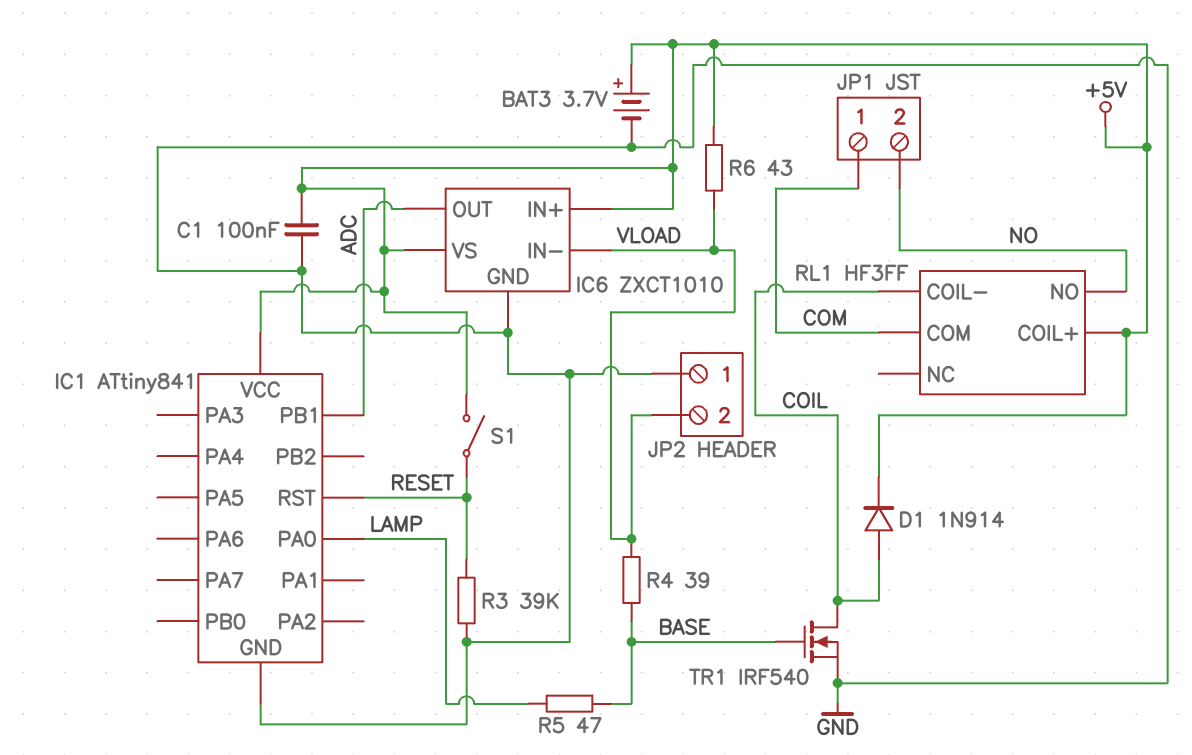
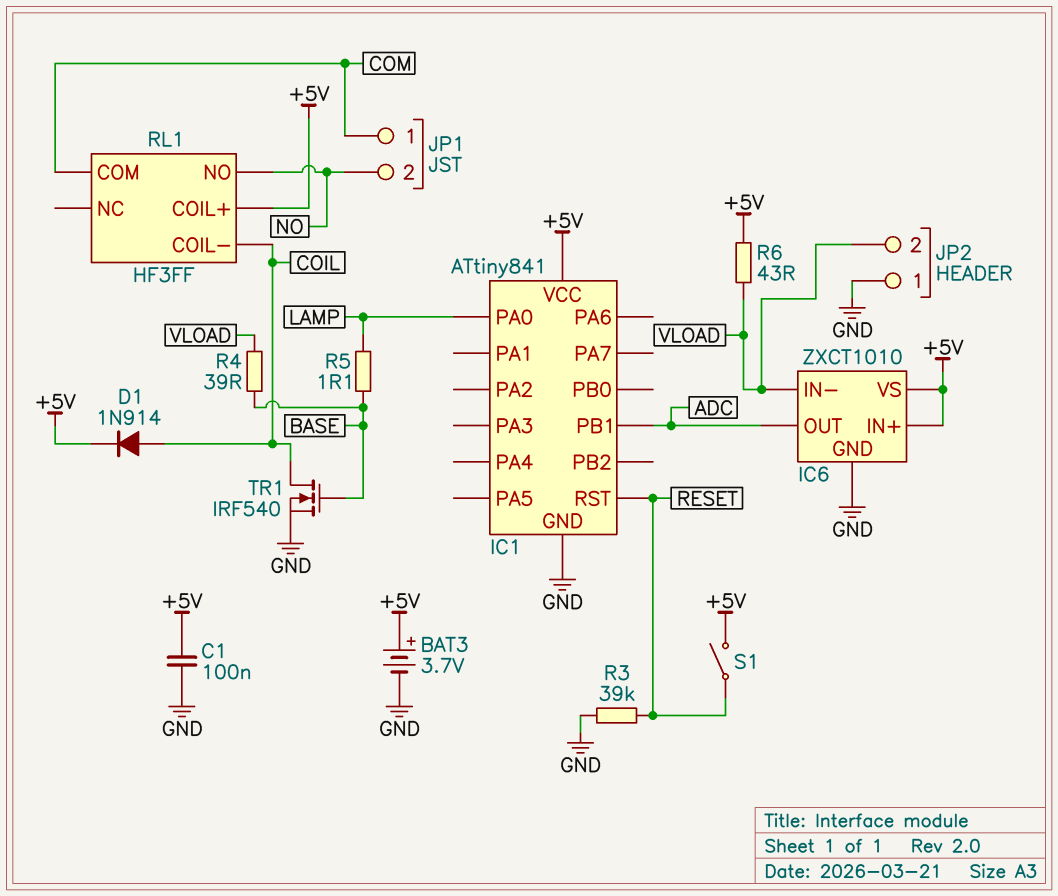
R5: 47 (BASE, LAMP) -> 1.1 (BASE, LAMP)

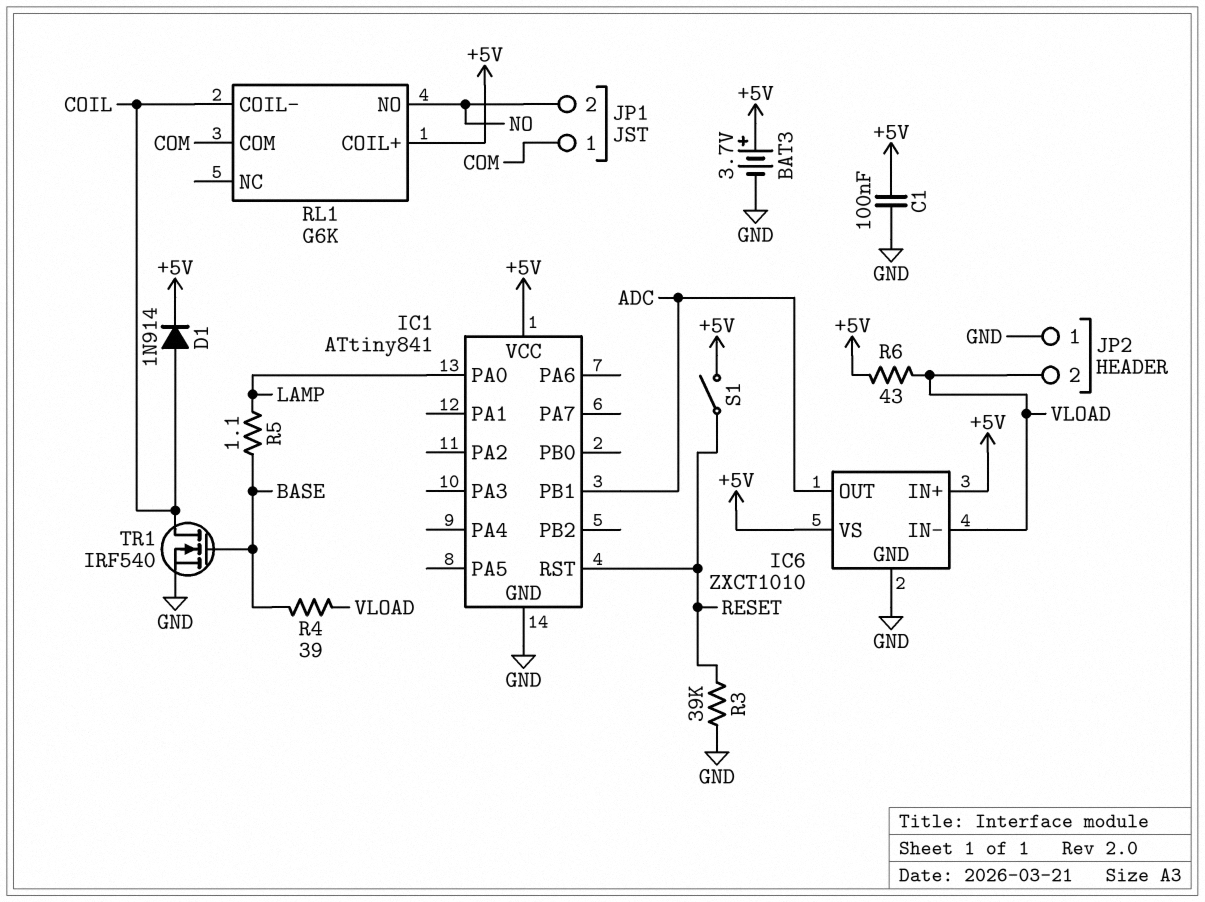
RL1: HF3FF -> G6K

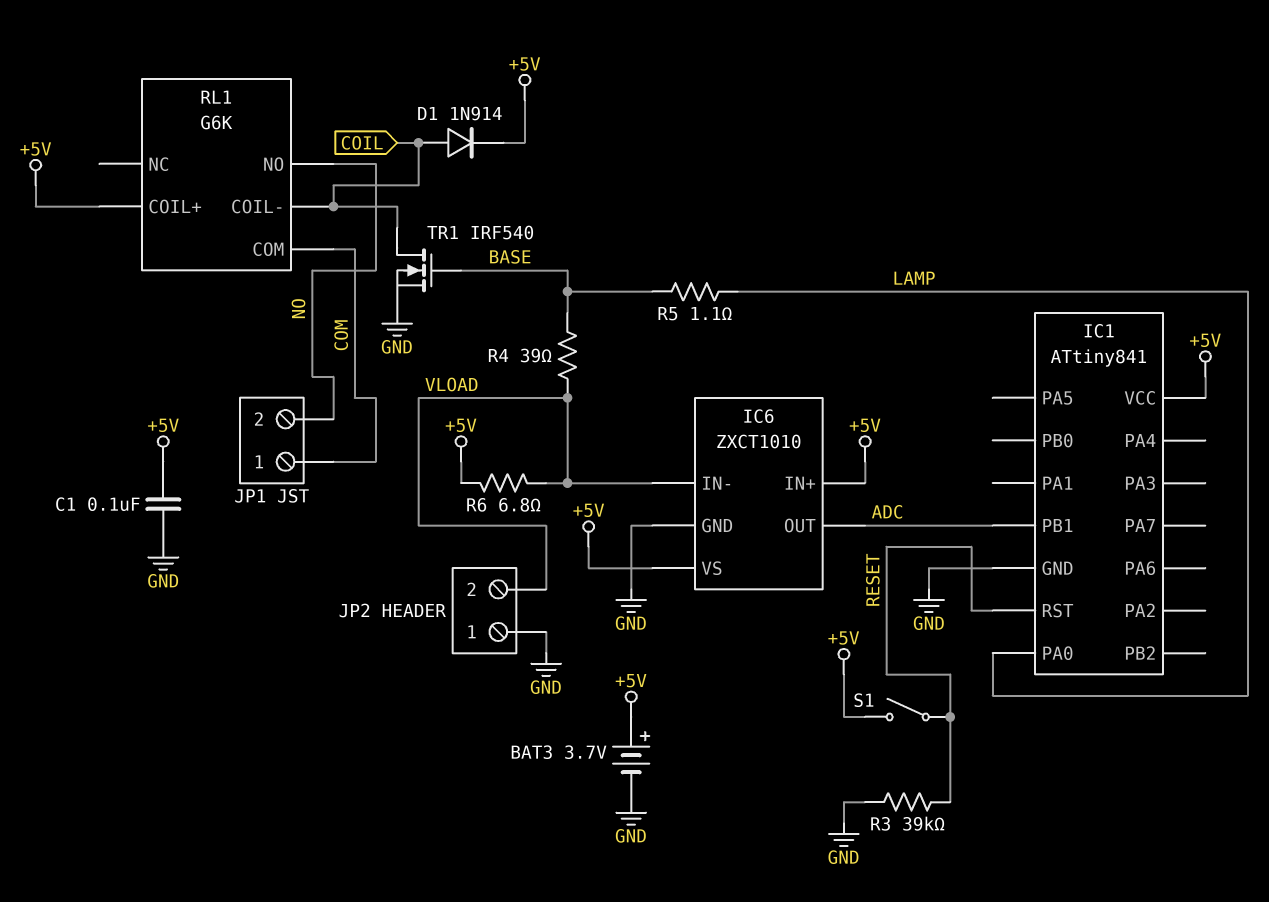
R6: 43 (+5V, VLOAD) -> 6.8 (+5V, VLOAD)

